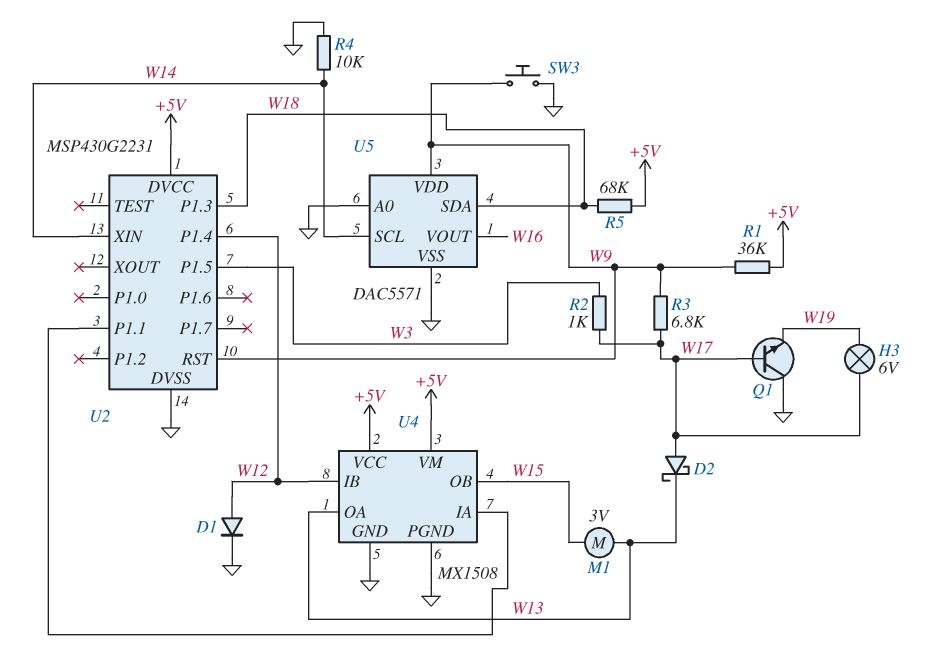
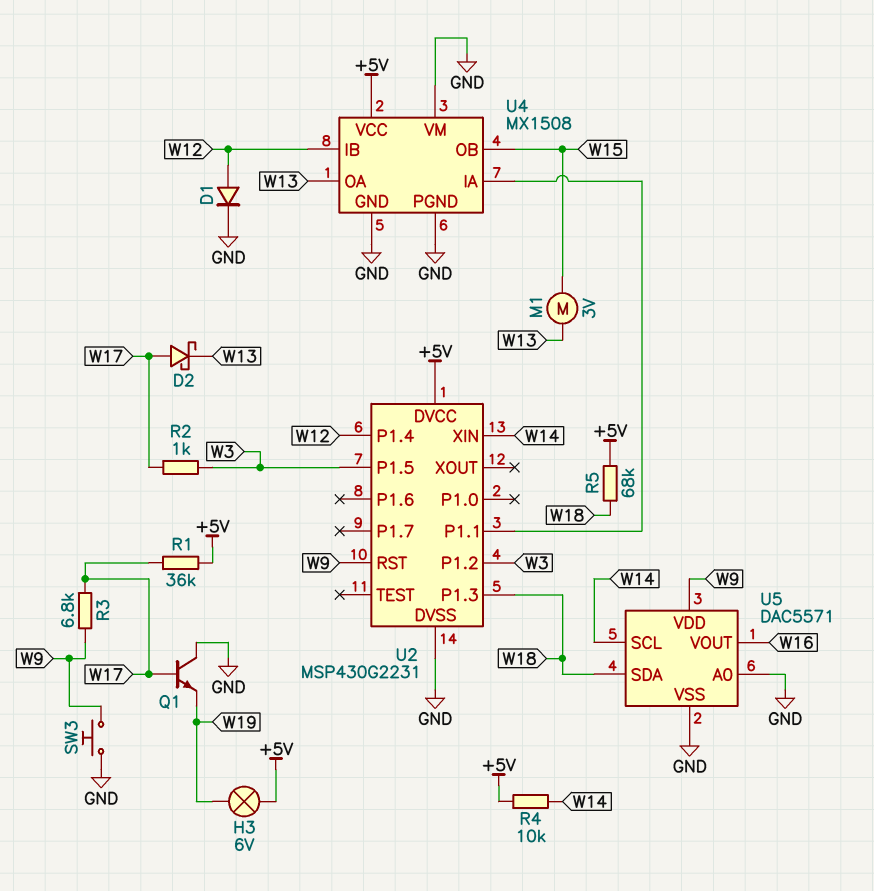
H3: lamp 6V (W17, W19) -> lamp 6V (+5V, W19)
R1: 36k (+5V, W9) -> 36k (+5V, W17)
R4: 10k (GND, W14) -> 10k (+5V, W14)
U2 pin P1.2: none -> W3
U4 pin VM: +5V -> GND

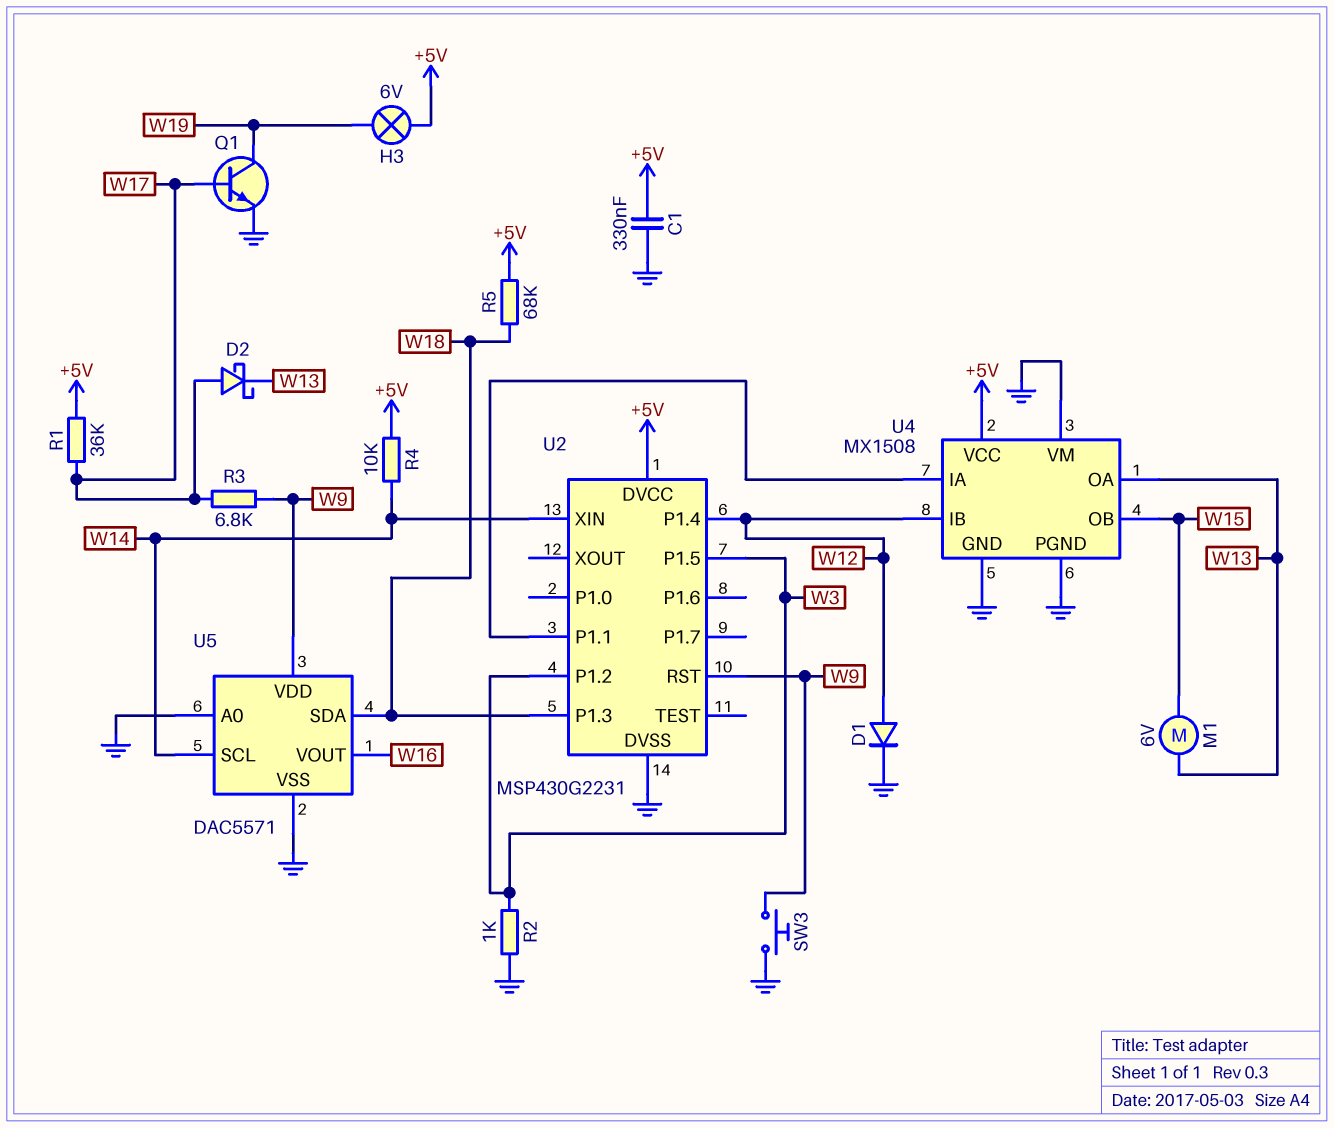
C1: none -> 330nF (+5V, GND)
M1: motor 3V (W13, W15) -> motor 6V (W13, W15)
Q1: NPN (B W17, C GND, E W19) -> NPN (B W17, C W19, E GND)
R2: 1k (W3, W17) -> 1k (GND, W3)

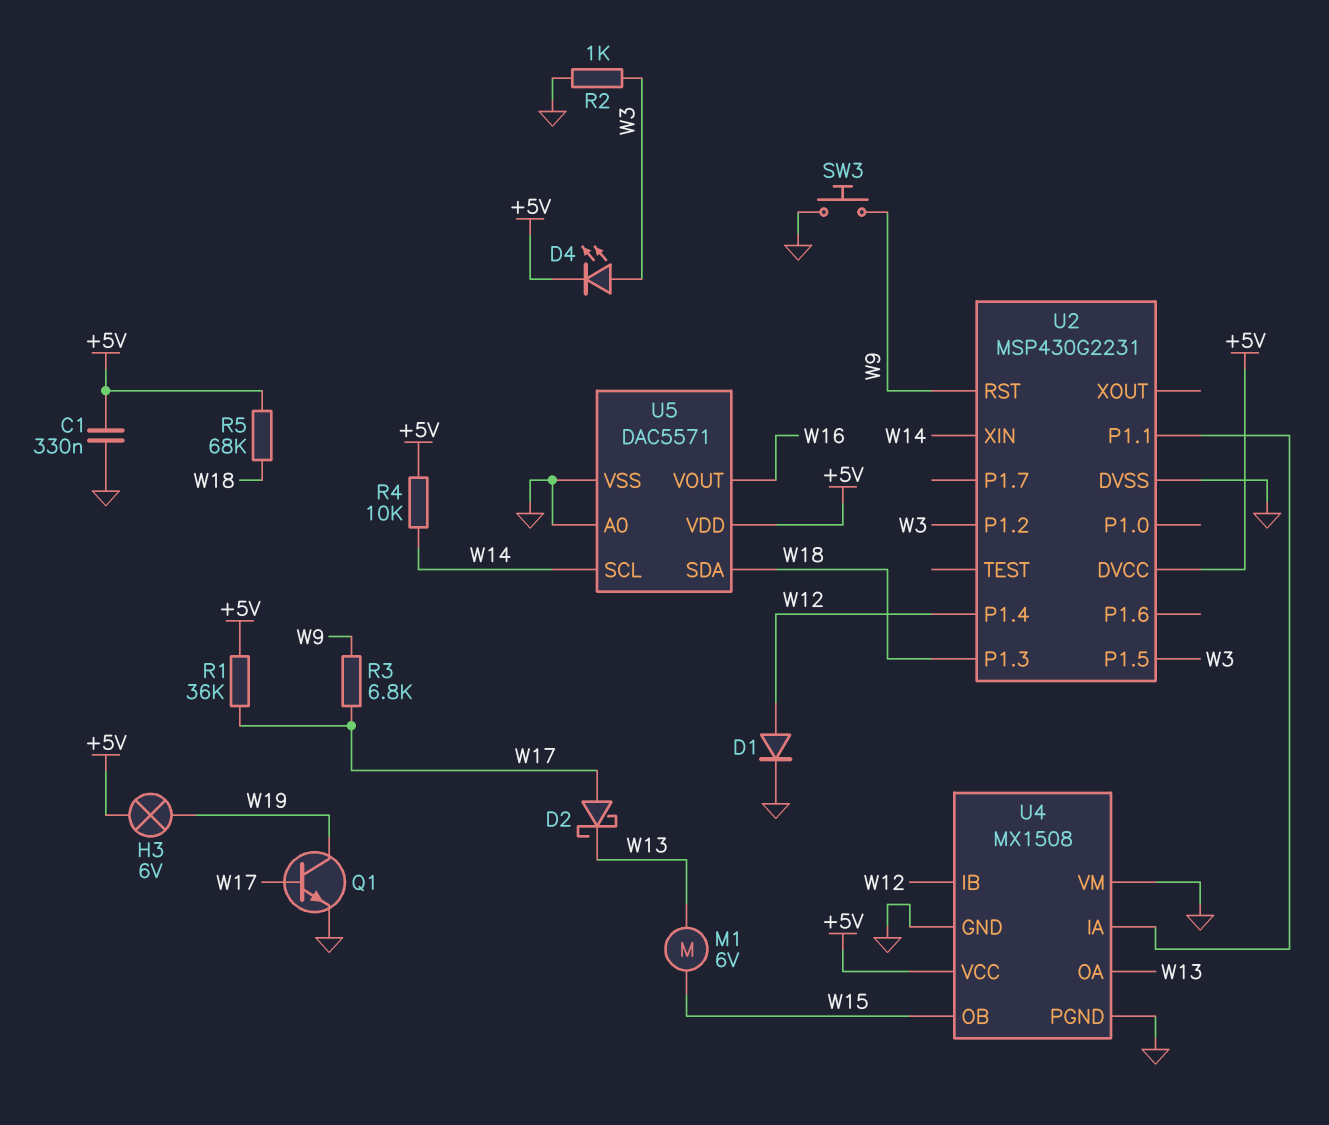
D4: none -> LED (A W3, K +5V)
U5 pin VDD: W9 -> +5V

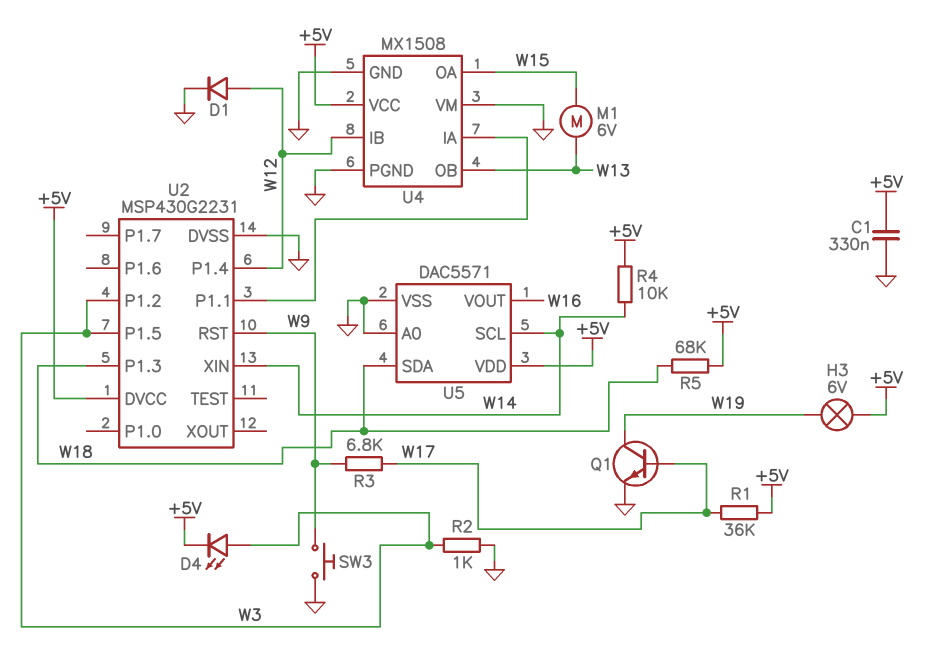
D2: schottky (A W17, K W13) -> none
U4 pin OA: W13 -> W15
U4 pin OB: W15 -> W13

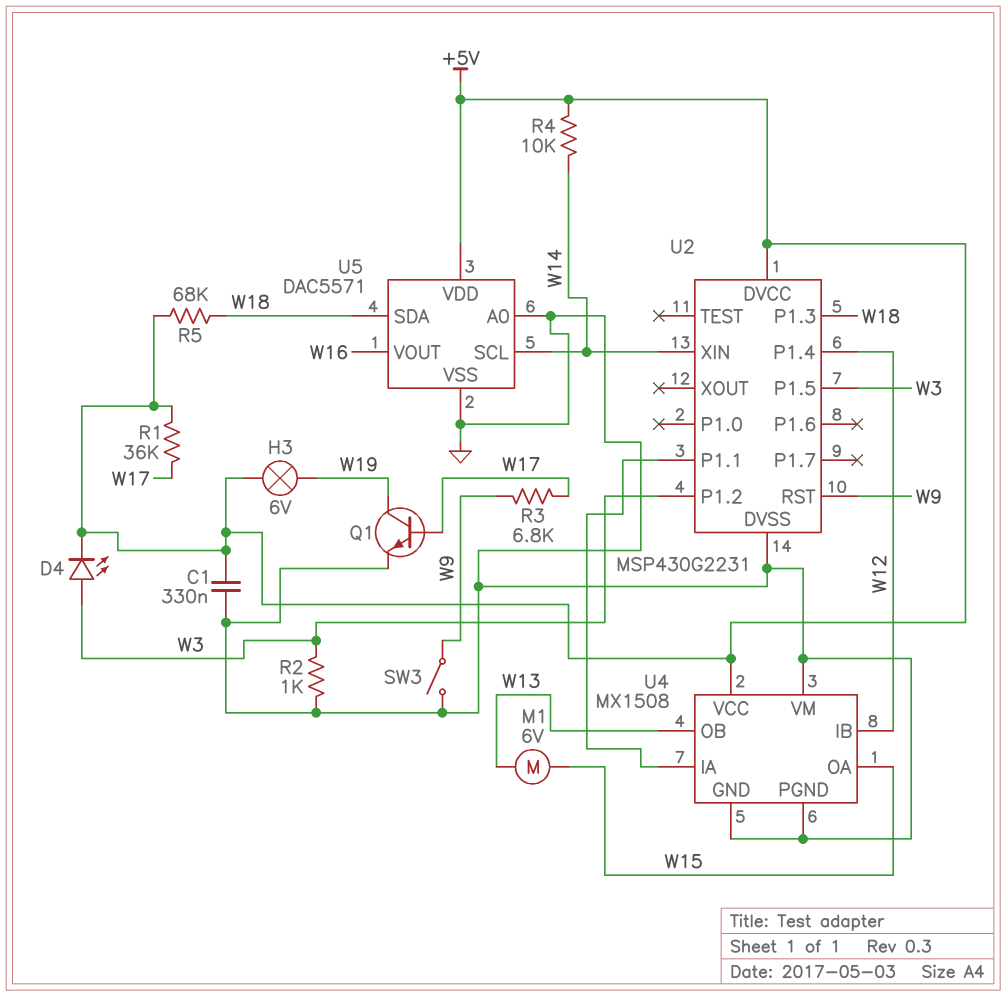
D1: diode (A W12, K GND) -> none
SW3: button (GND, W9) -> switch (GND, W9)

